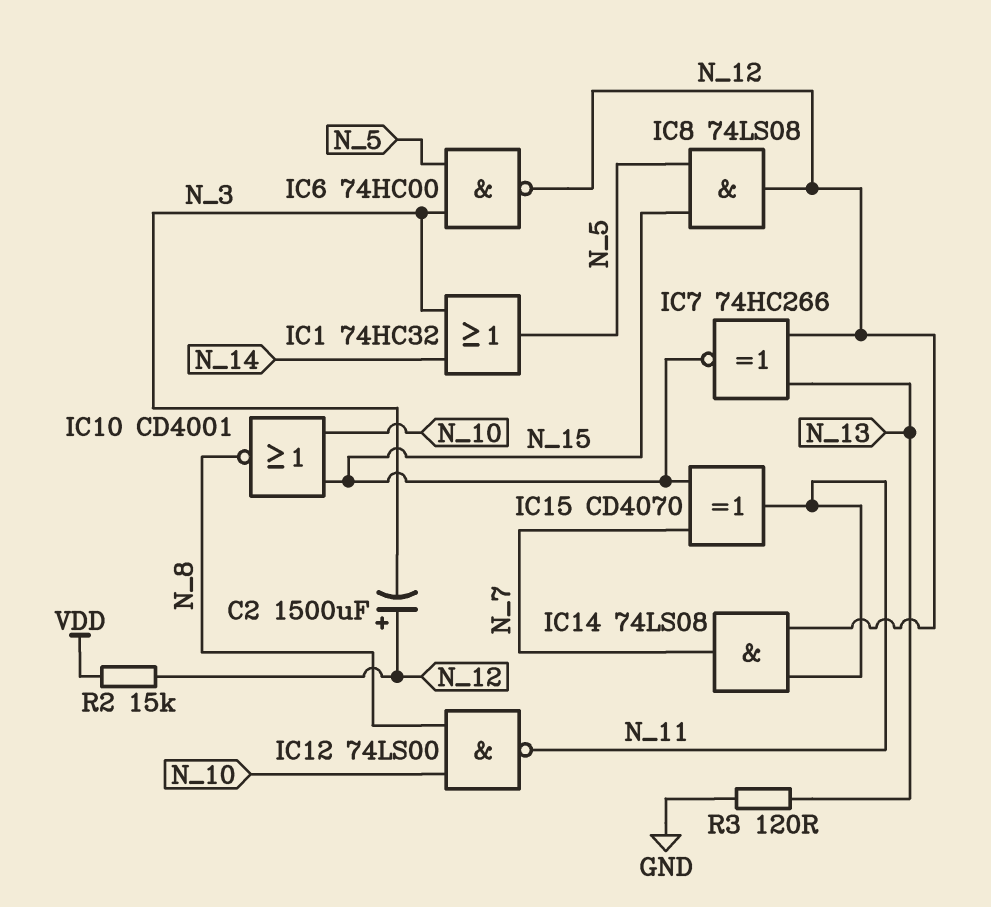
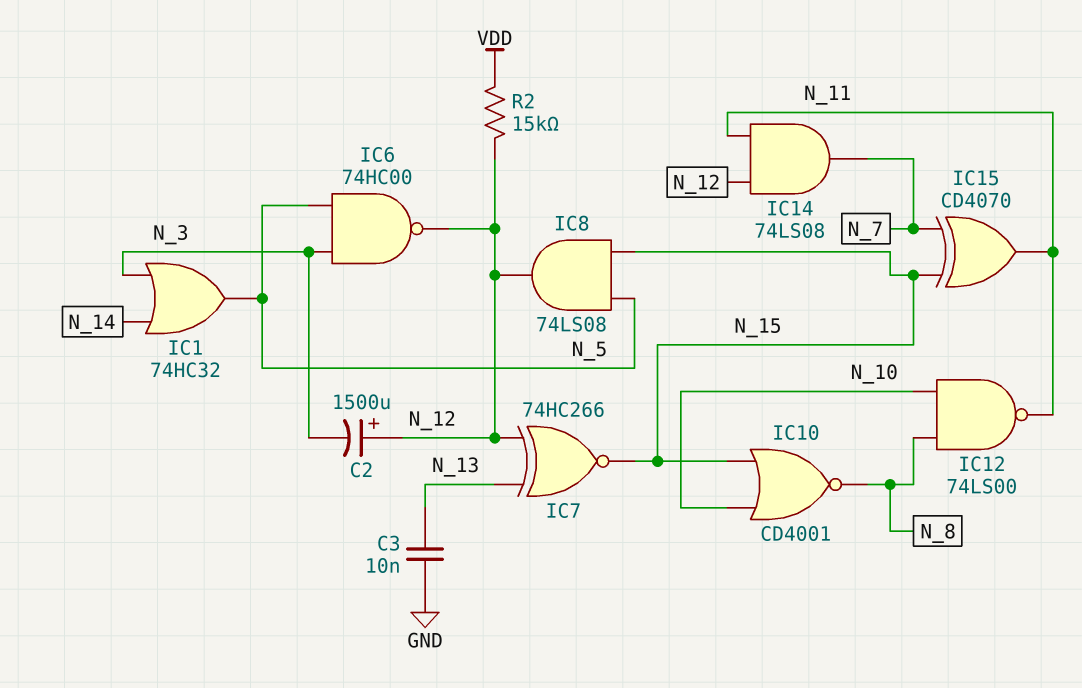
C3: none -> 10nF (GND, N_13)
R3: 120 (GND, N_13) -> none

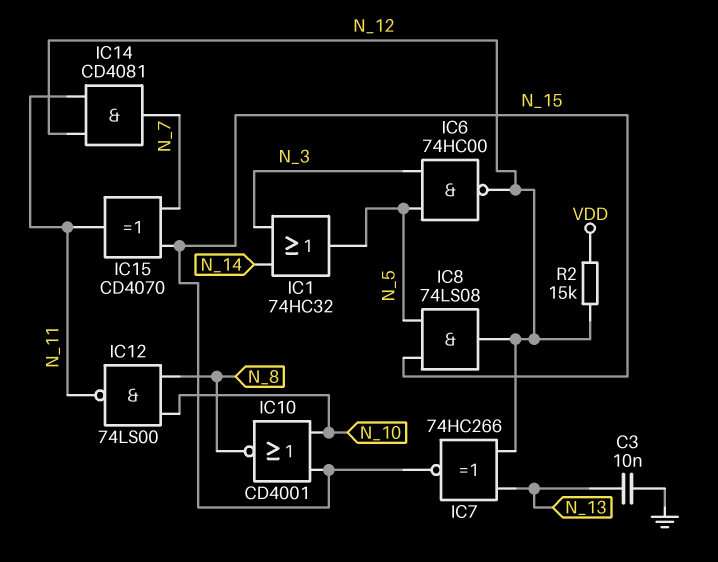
C2: 1500uF (plus N_12, minus N_3) -> none
IC14: AND 74LS08 (in N_11, in N_12, out N_7) -> AND CD4081 (in N_11, in N_12, out N_7)

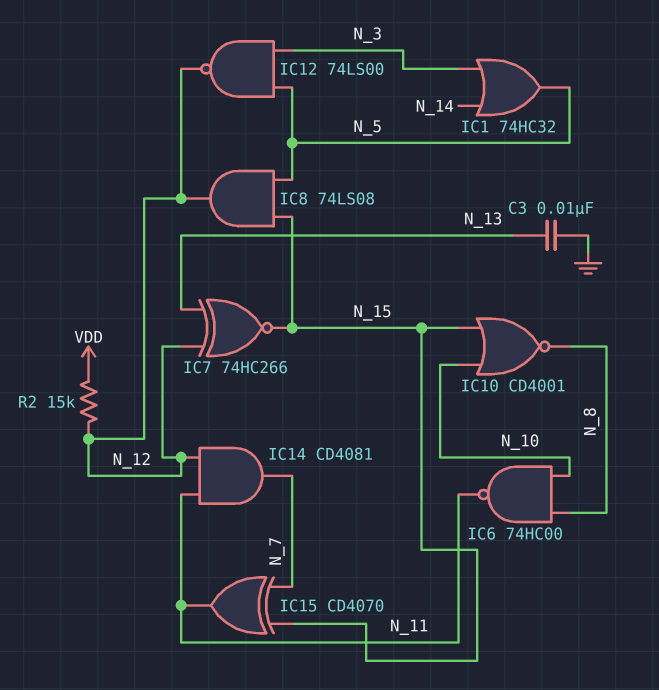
IC6: NAND 74HC00 (in N_3, in N_5, out N_12) -> NAND 74HC00 (in N_8, in N_10, out N_11)
IC12: NAND 74LS00 (in N_8, in N_10, out N_11) -> NAND 74LS00 (in N_3, in N_5, out N_12)

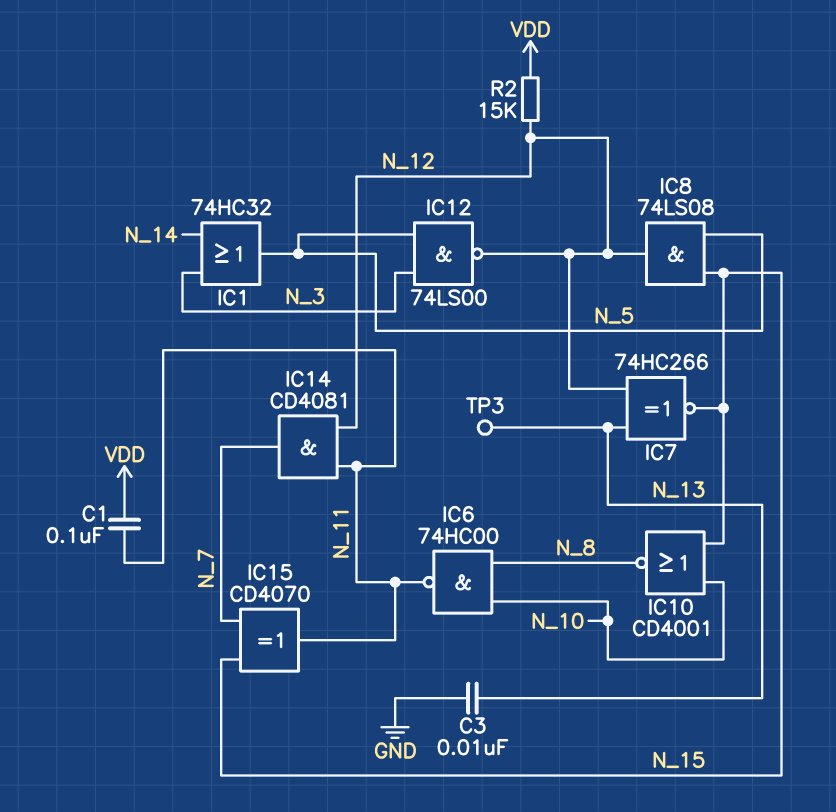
C1: none -> 100nF (N_11, VDD)
TP3: none -> test point (N_13)

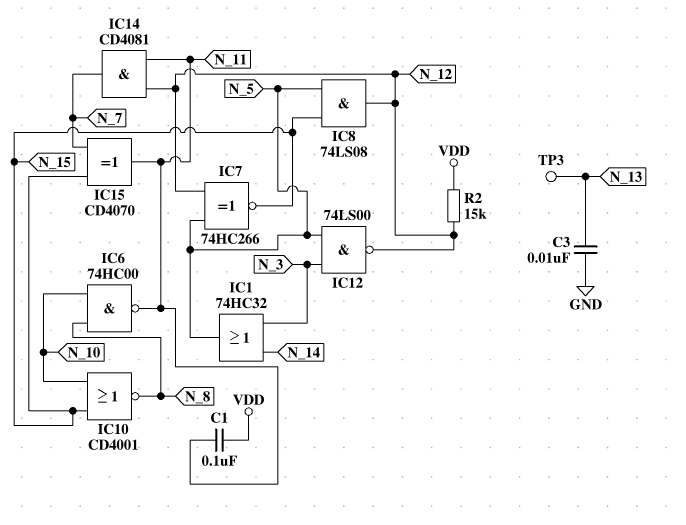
IC7: XNOR 74HC266 (in N_12, in N_13, out N_15) -> XNOR 74HC266 (in N_5, in N_12, out N_15)

